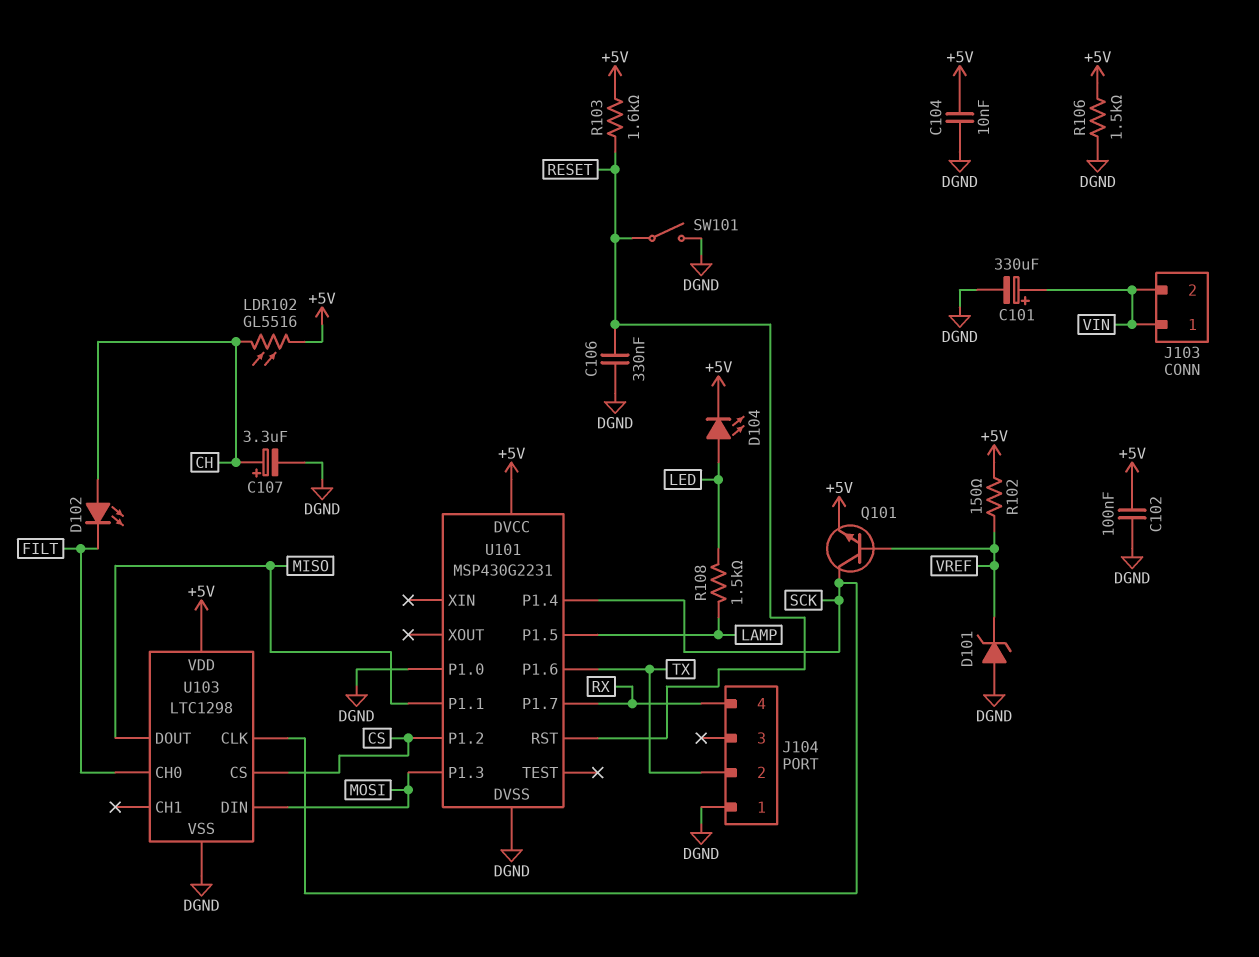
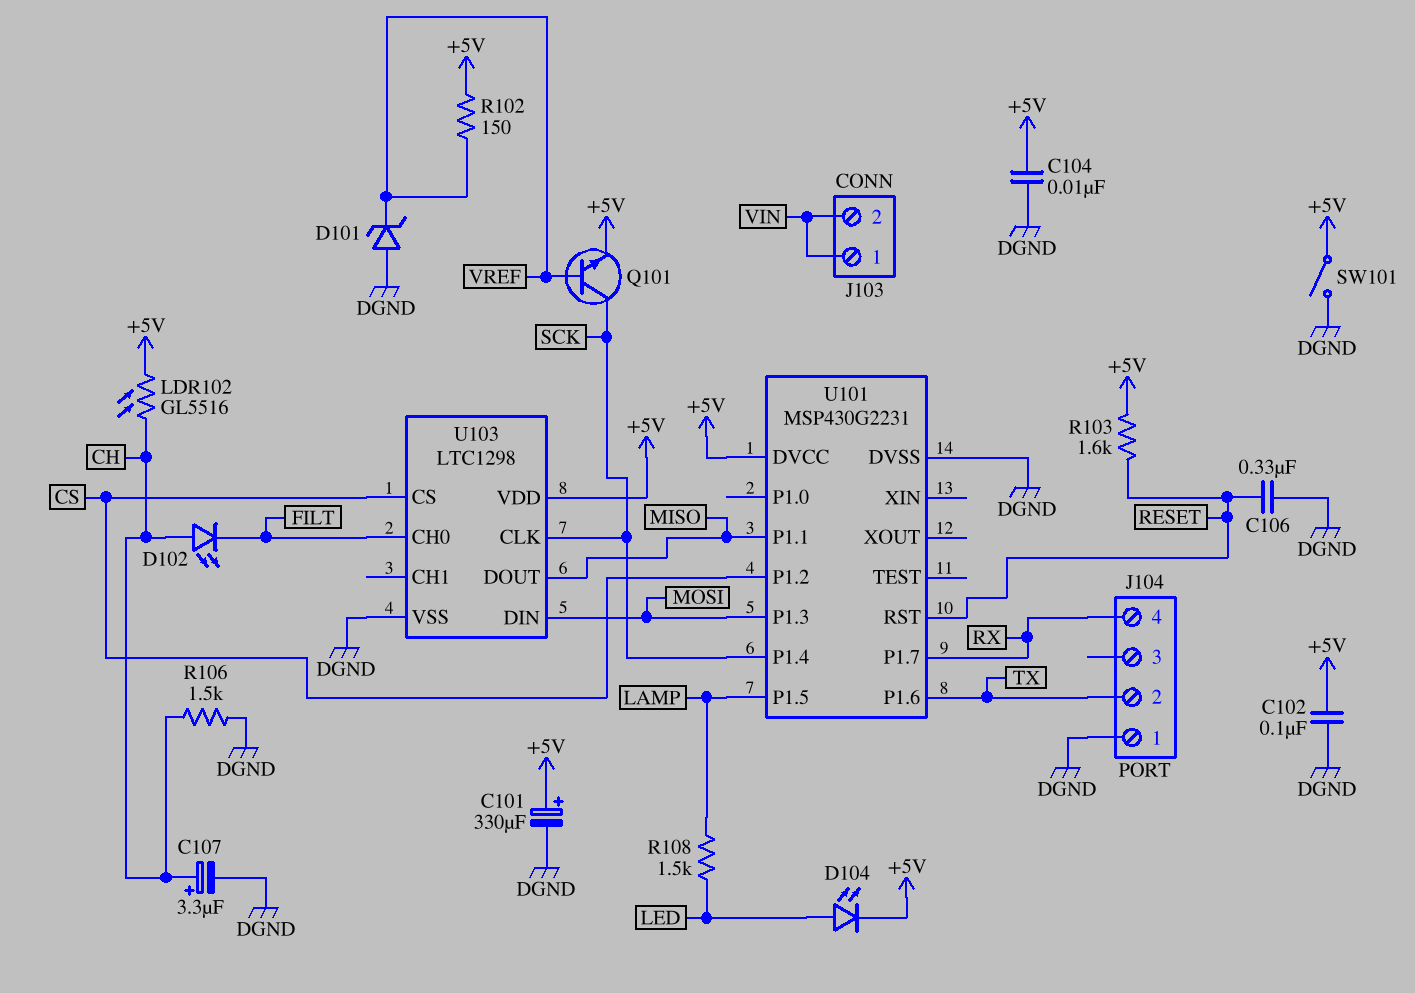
C101: 330uF (plus VIN, minus DGND) -> 330uF (plus +5V, minus DGND)
R106: 1.5k (+5V, DGND) -> 1.5k (CH, DGND)
SW101: switch (DGND, RESET) -> switch (+5V, DGND)
U101 pin P1.0: DGND -> none

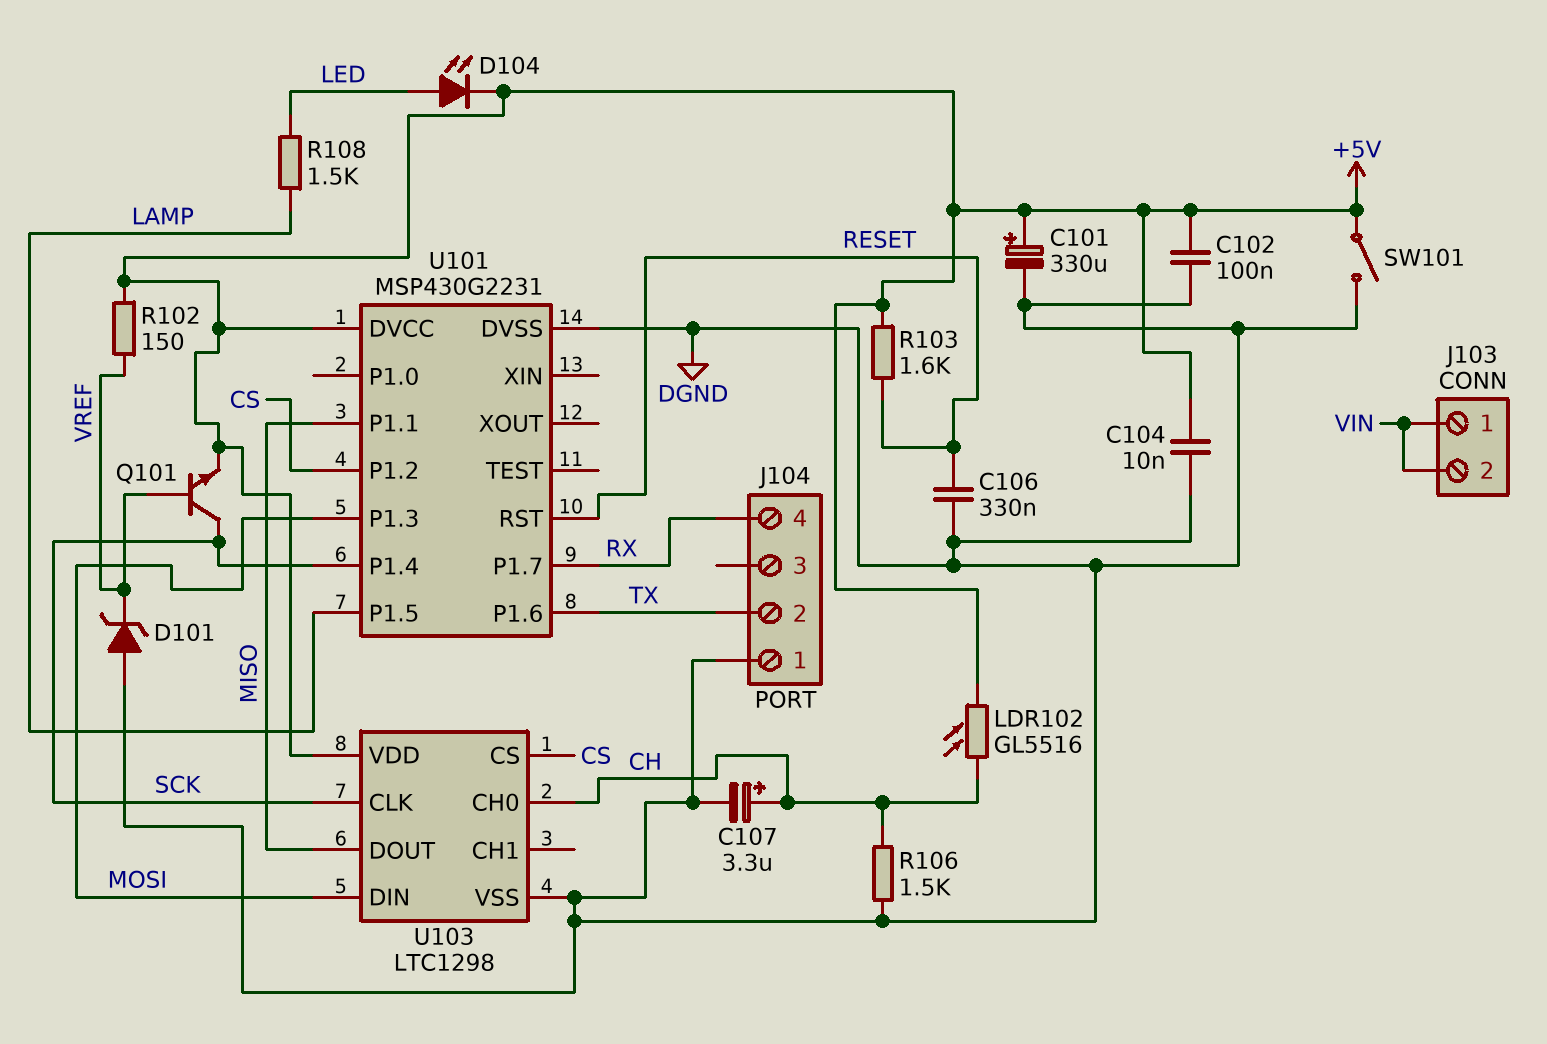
D102: LED (A CH, K FILT) -> none
U103 pin CH0: FILT -> CH

